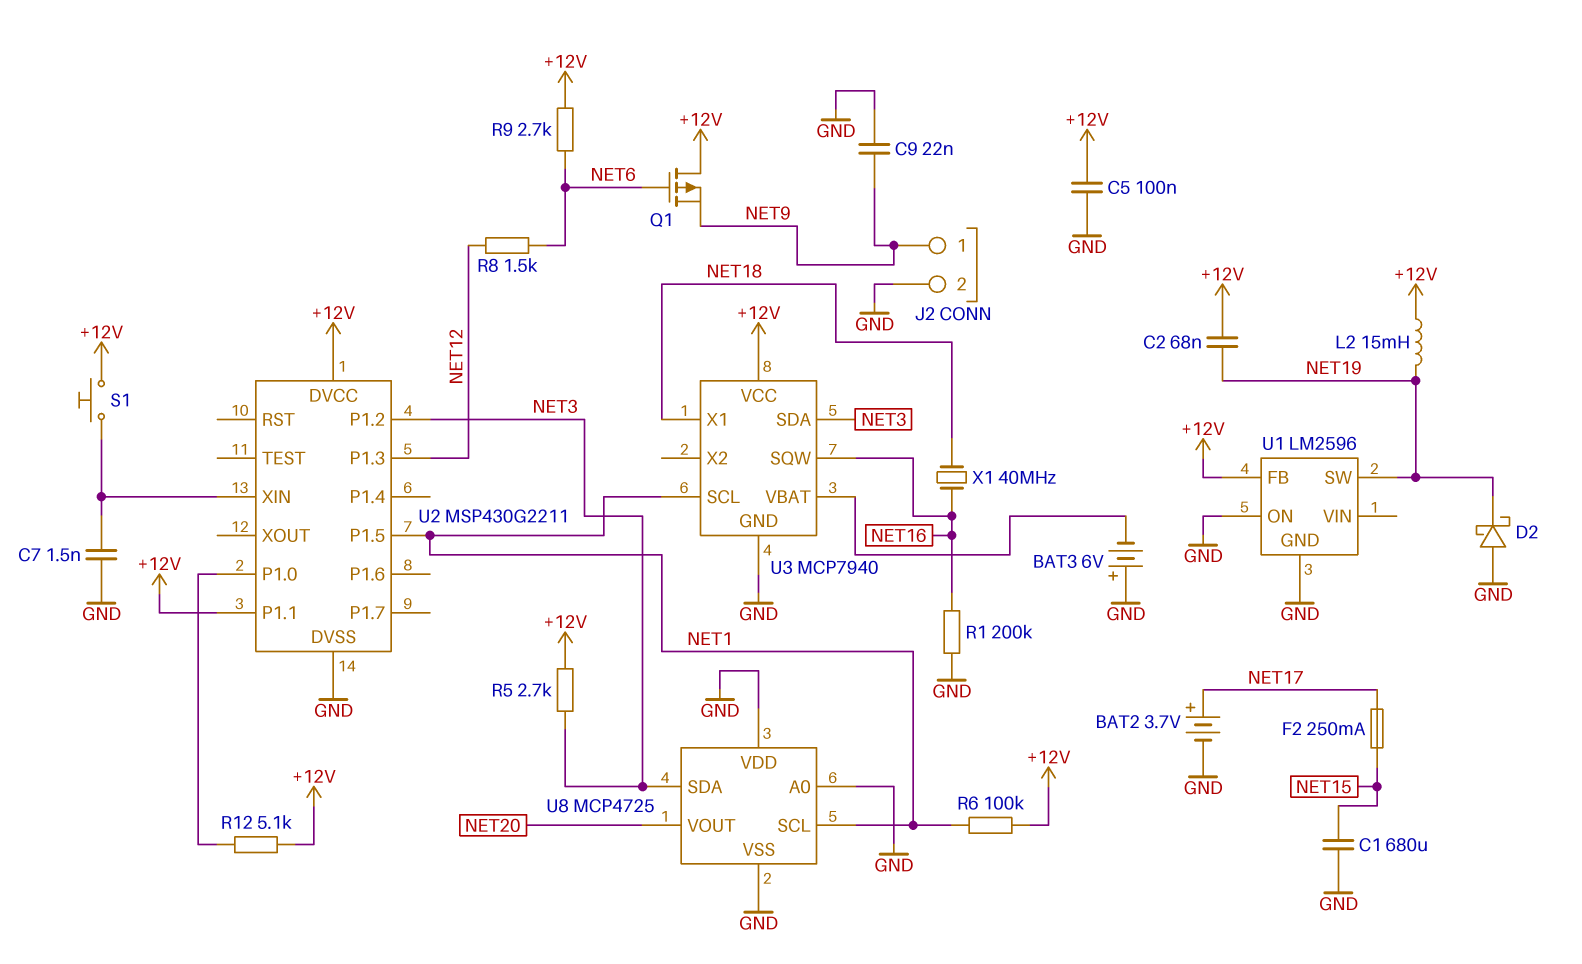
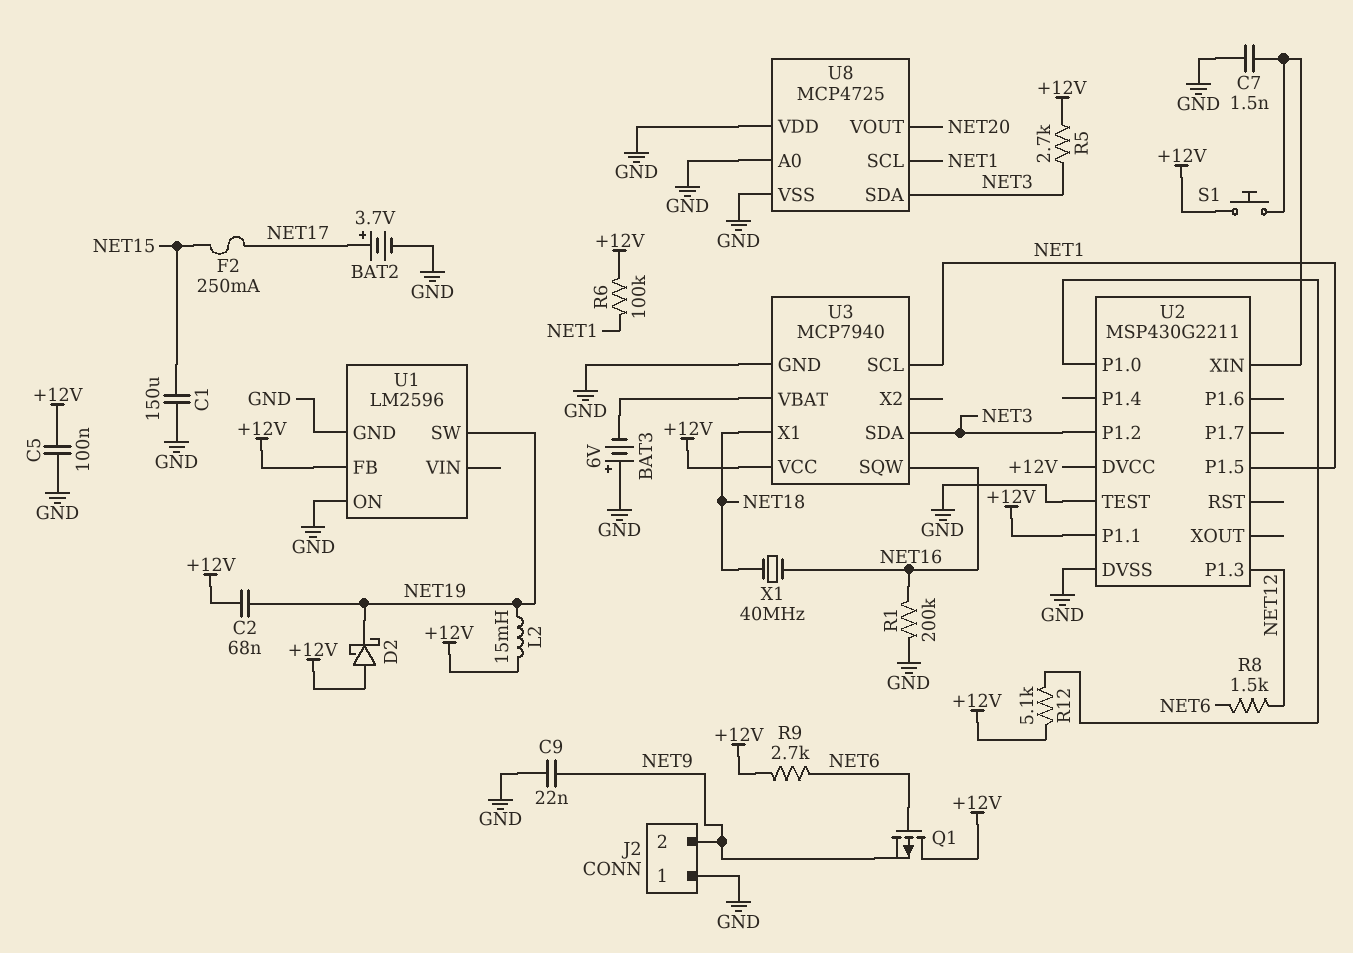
C1: 680uF (GND, NET15) -> 150uF (GND, NET15)
D2: schottky (A GND, K NET19) -> schottky (A +12V, K NET19)
J2 pin 1: NET9 -> GND
J2 pin 2: GND -> NET9
U2 pin TEST: none -> GND

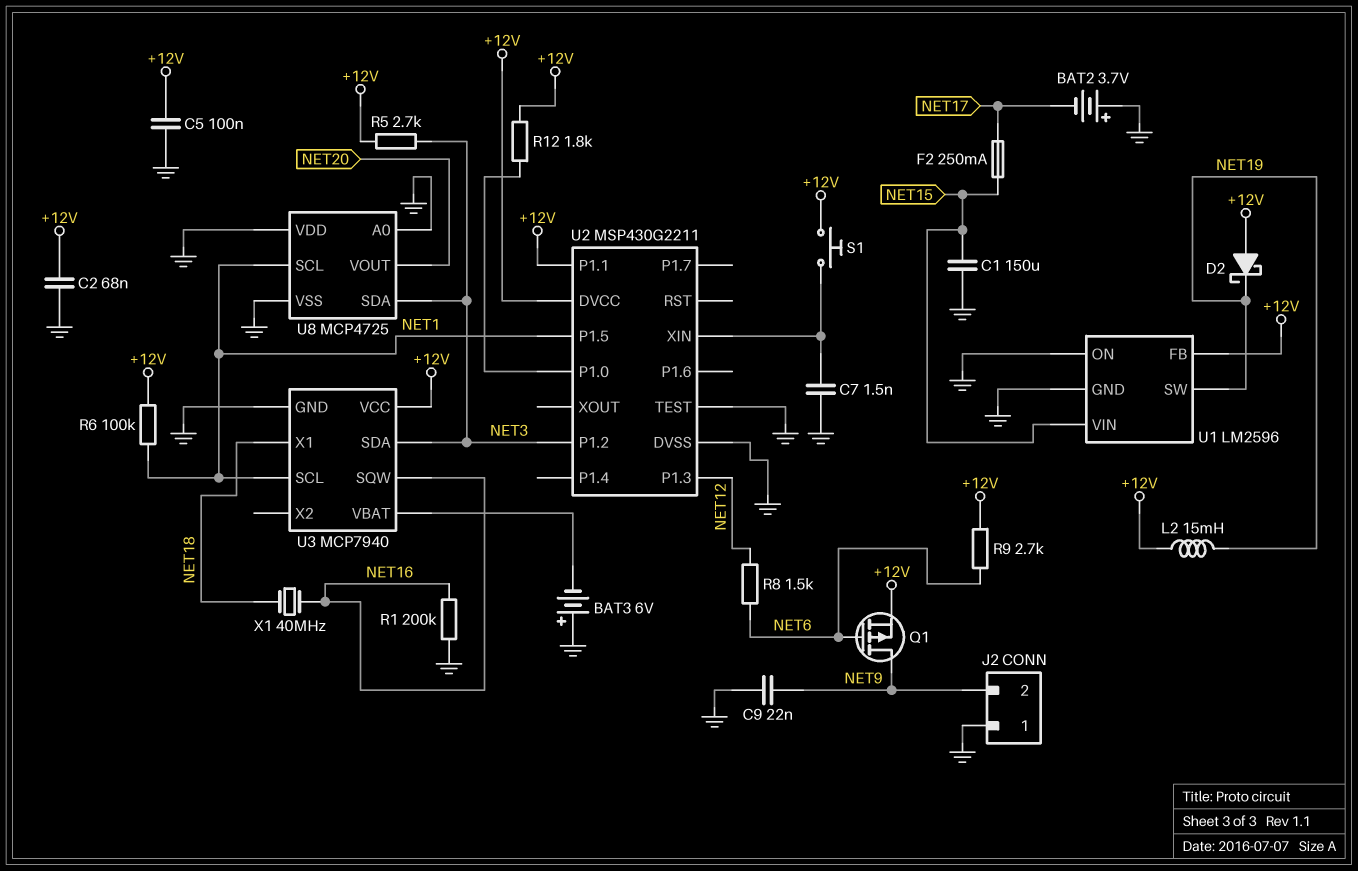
BAT2: 3.7V (plus NET17, minus GND) -> 3.7V (plus GND, minus NET17)
C2: 68nF (+12V, NET19) -> 68nF (+12V, GND)
Q1: PMOS (G NET6, D +12V, S NET9) -> PMOS (G NET6, D NET9, S +12V)
R12: 5.1k (+12V, U2/P1.0) -> 1.8k (+12V, U2/P1.0)
U1 pin VIN: none -> NET15

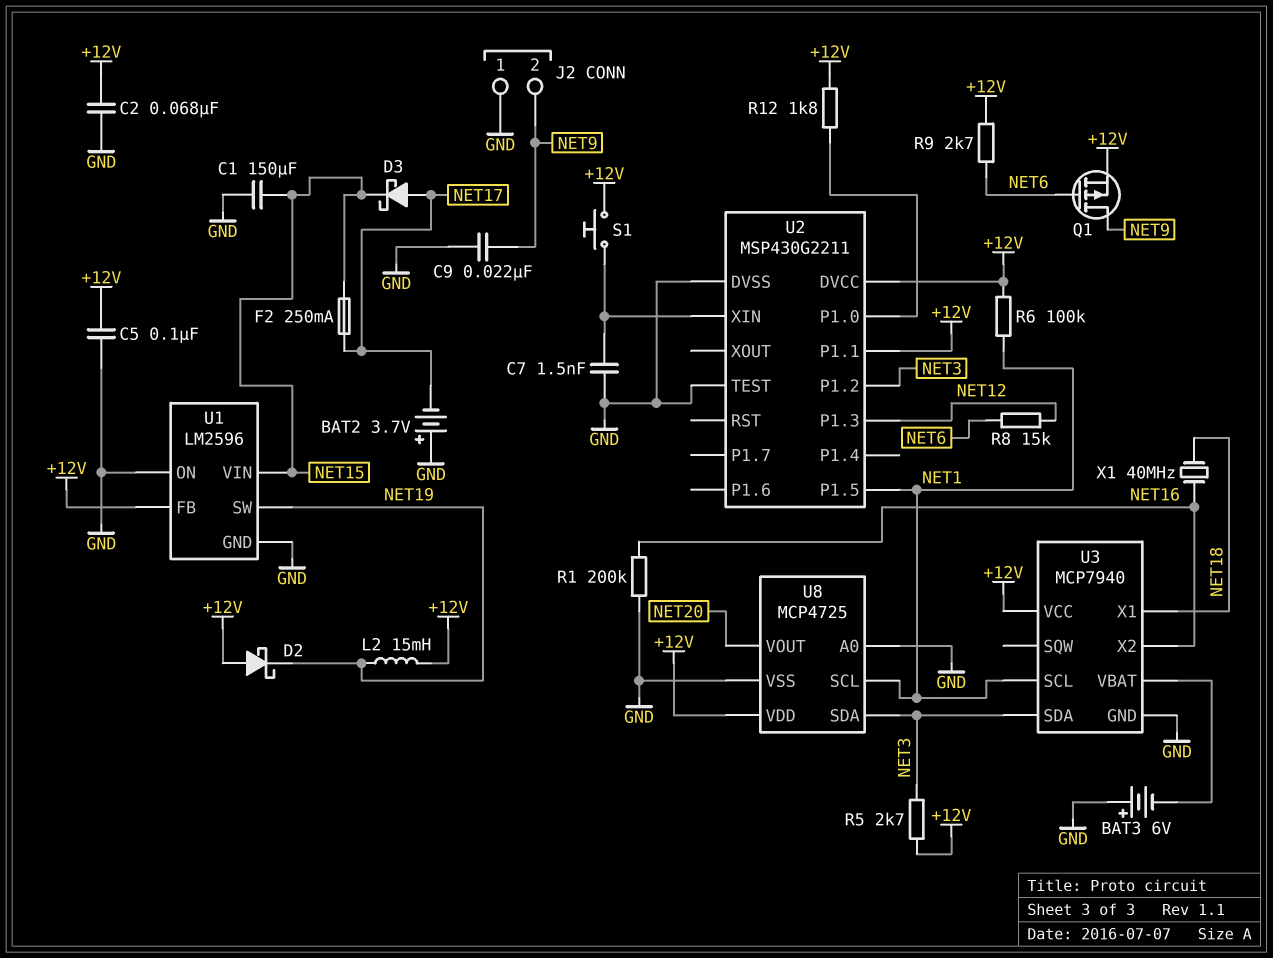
D3: none -> schottky (A NET17, K NET15)
R8: 1.5k (NET6, NET12) -> 15k (NET6, NET12)
U3 pin SQW: NET16 -> none
U3 pin X2: none -> NET16
U8 pin VDD: GND -> +12V

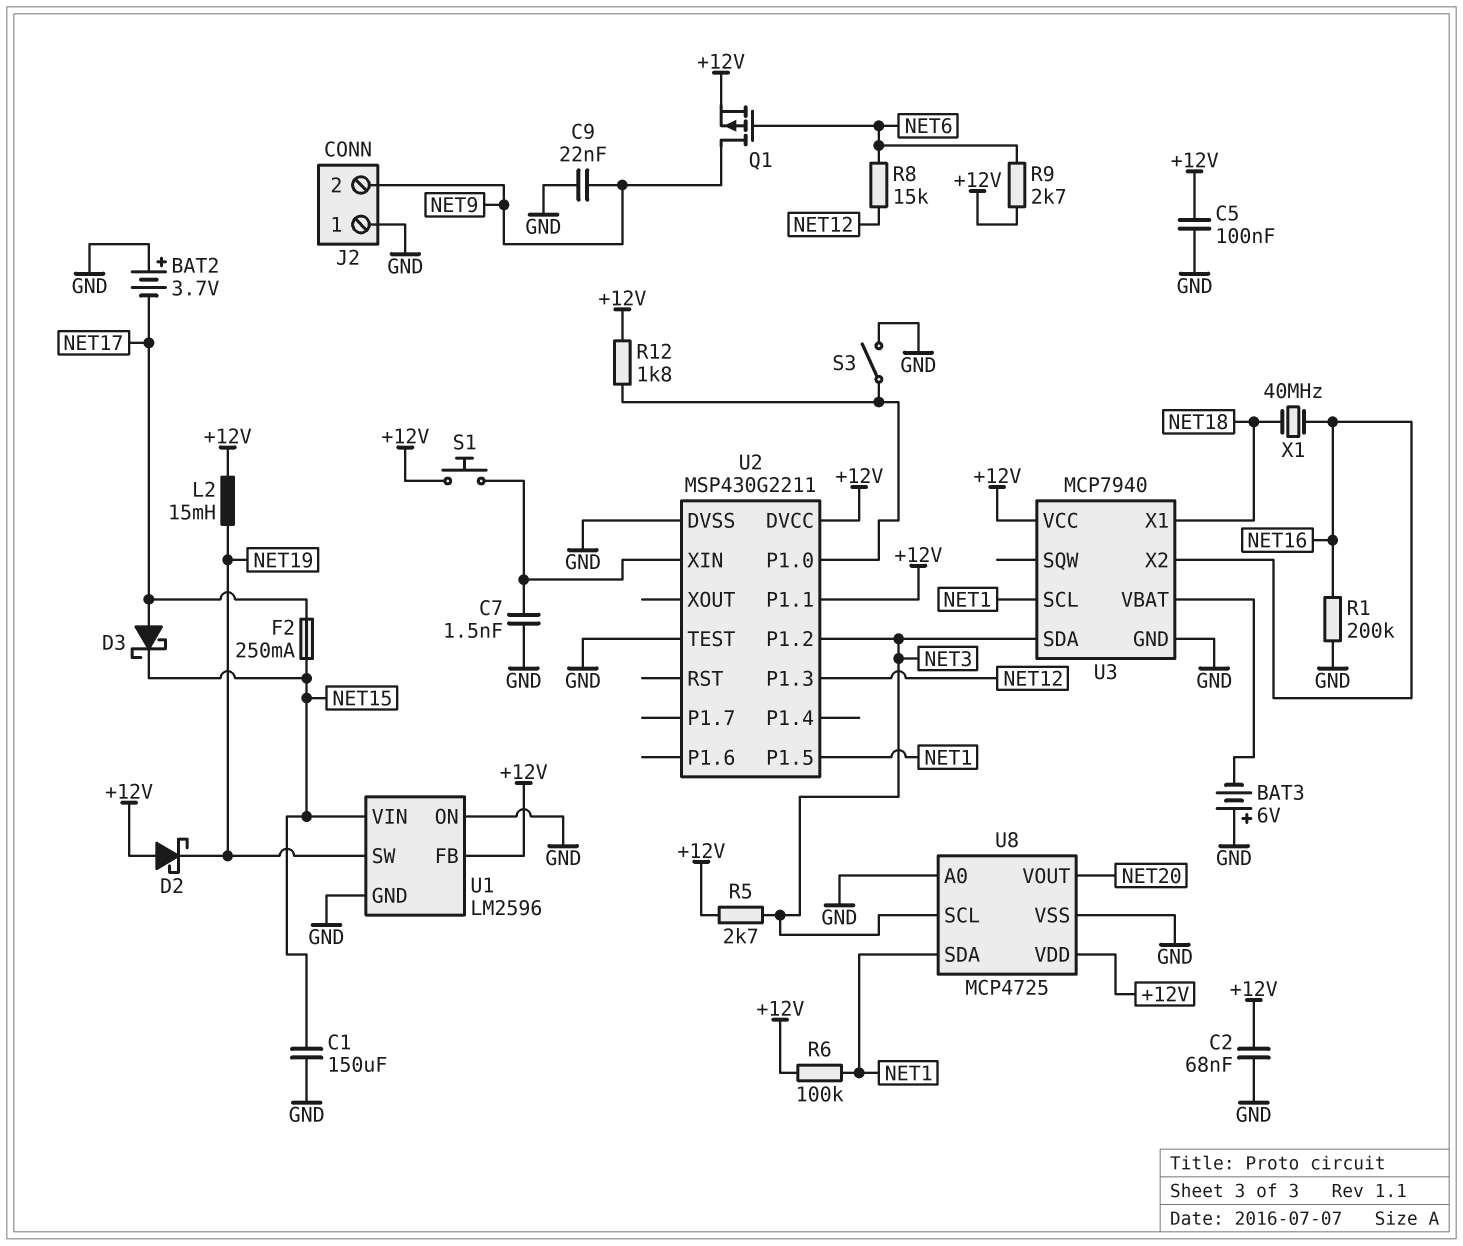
S3: none -> switch (GND, U2/P1.0)
U8 pin SCL: NET1 -> NET3
U8 pin SDA: NET3 -> NET1

